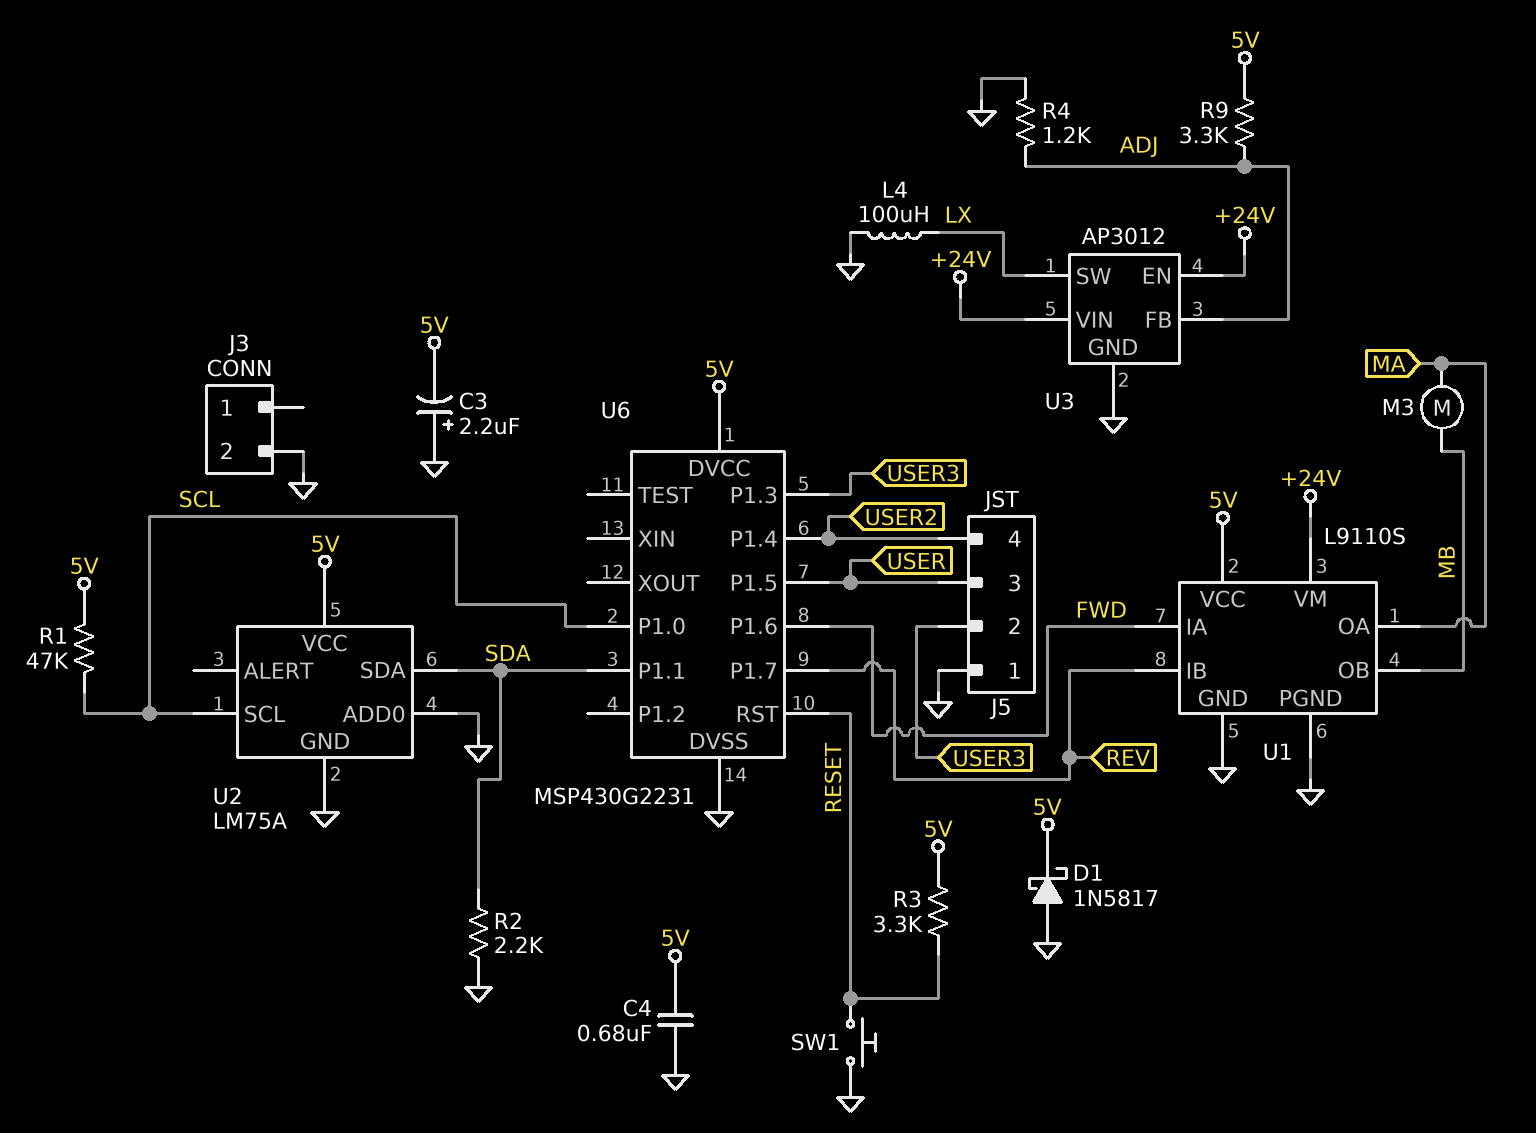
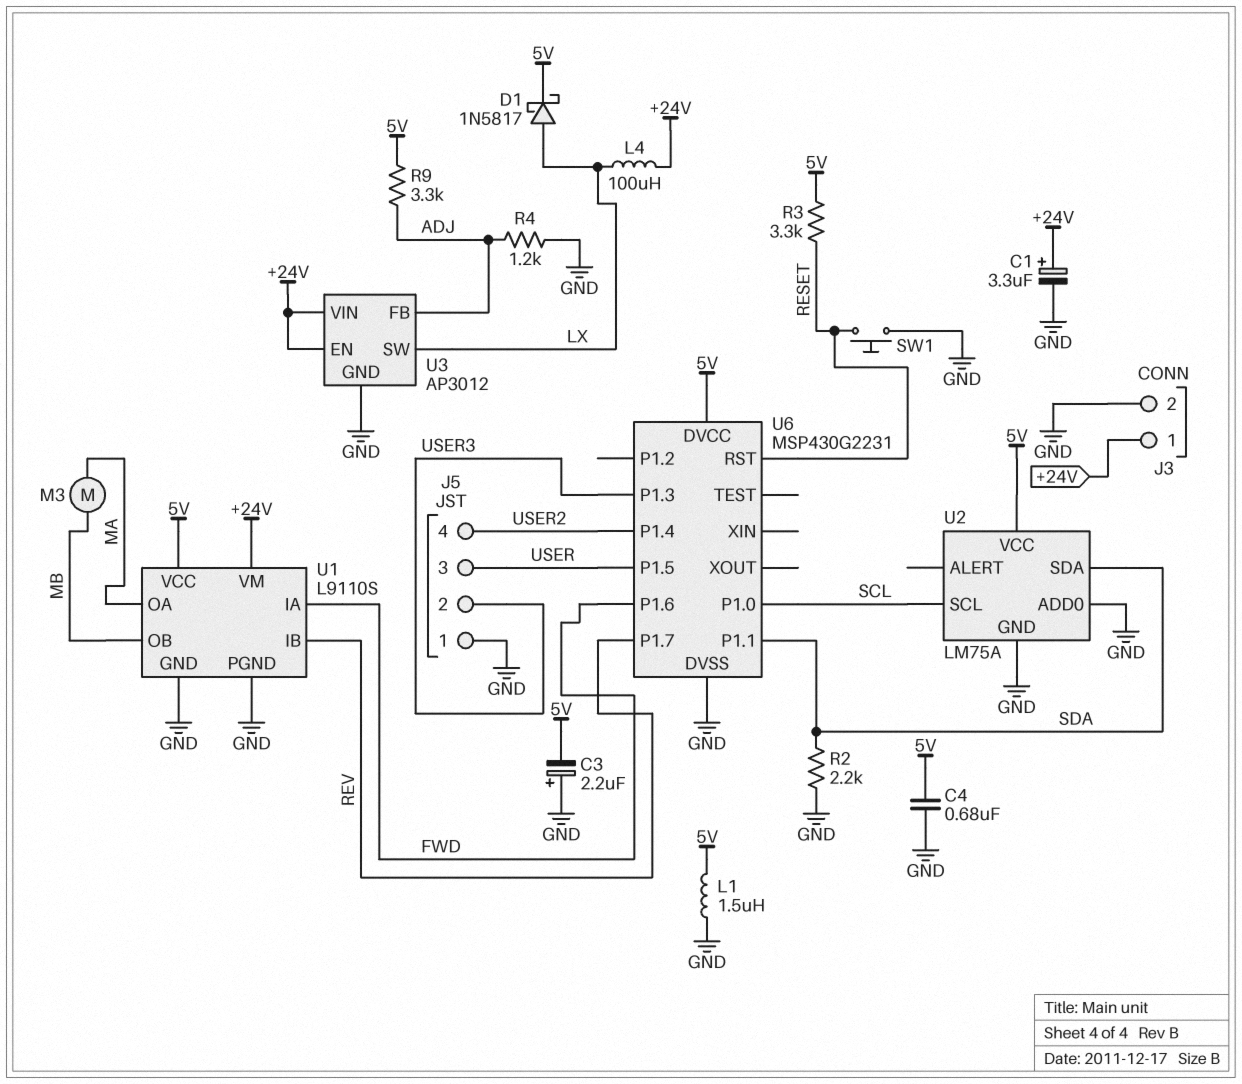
C1: none -> 3.3uF (plus +24V, minus GND)
D1: schottky 1N5817 (A GND, K 5V) -> schottky 1N5817 (A LX, K 5V)
J3 pin 1: none -> +24V
L1: none -> 1.5uH (5V, GND)
L4: 100uH (GND, LX) -> 100uH (+24V, LX)
R1: 47k (5V, SCL) -> none

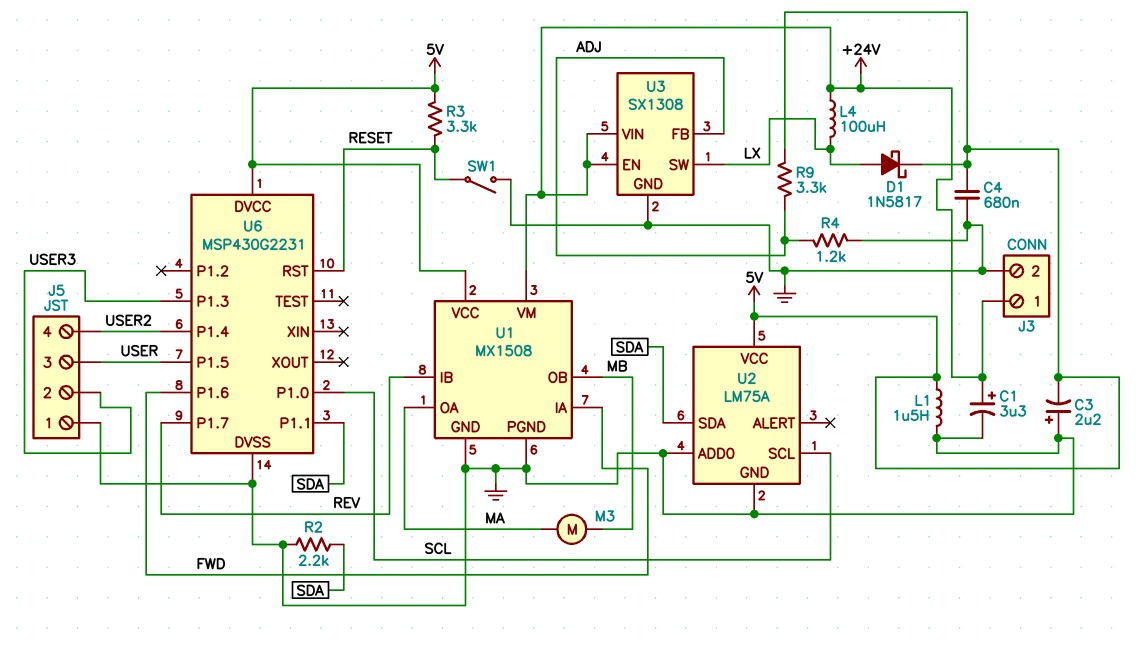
SW1: button (GND, RESET) -> switch (GND, RESET)
U1: L9110S -> MX1508
U3: AP3012 -> SX1308

